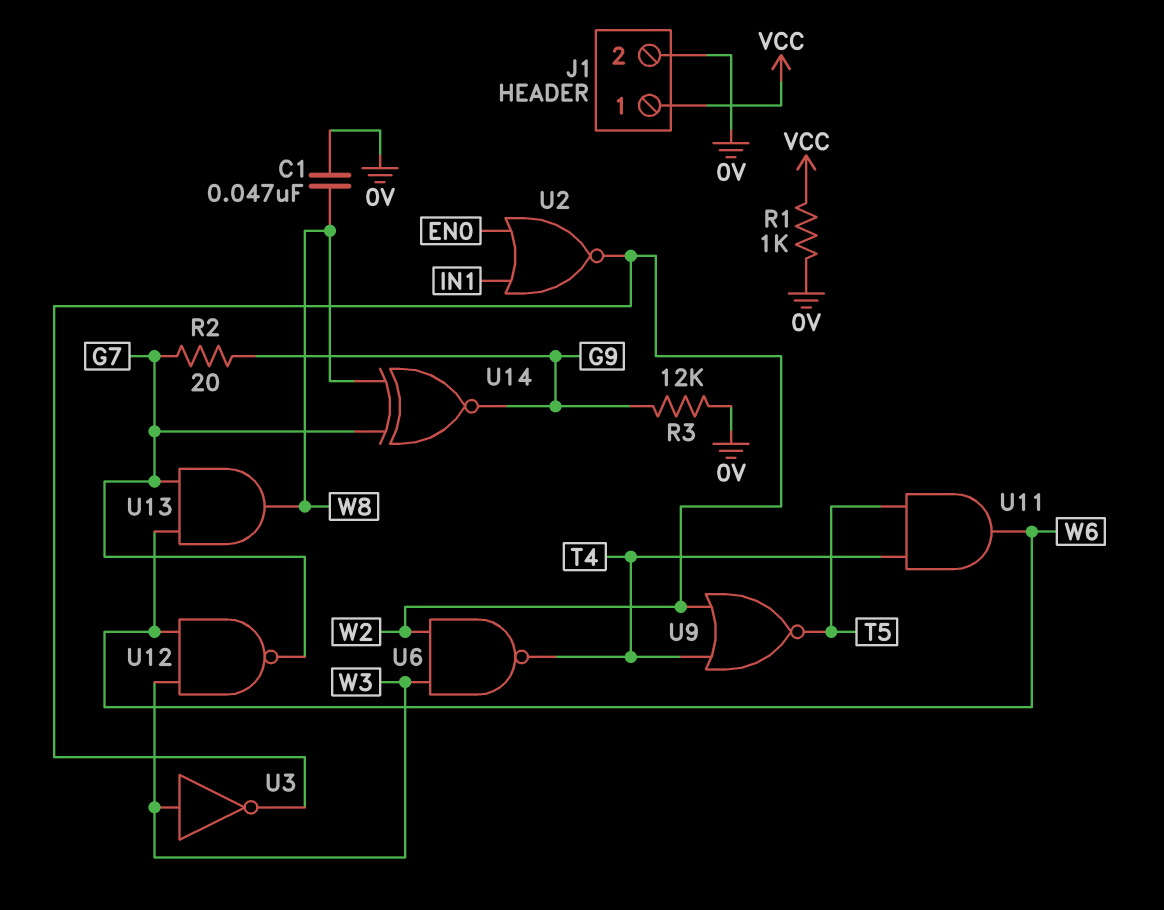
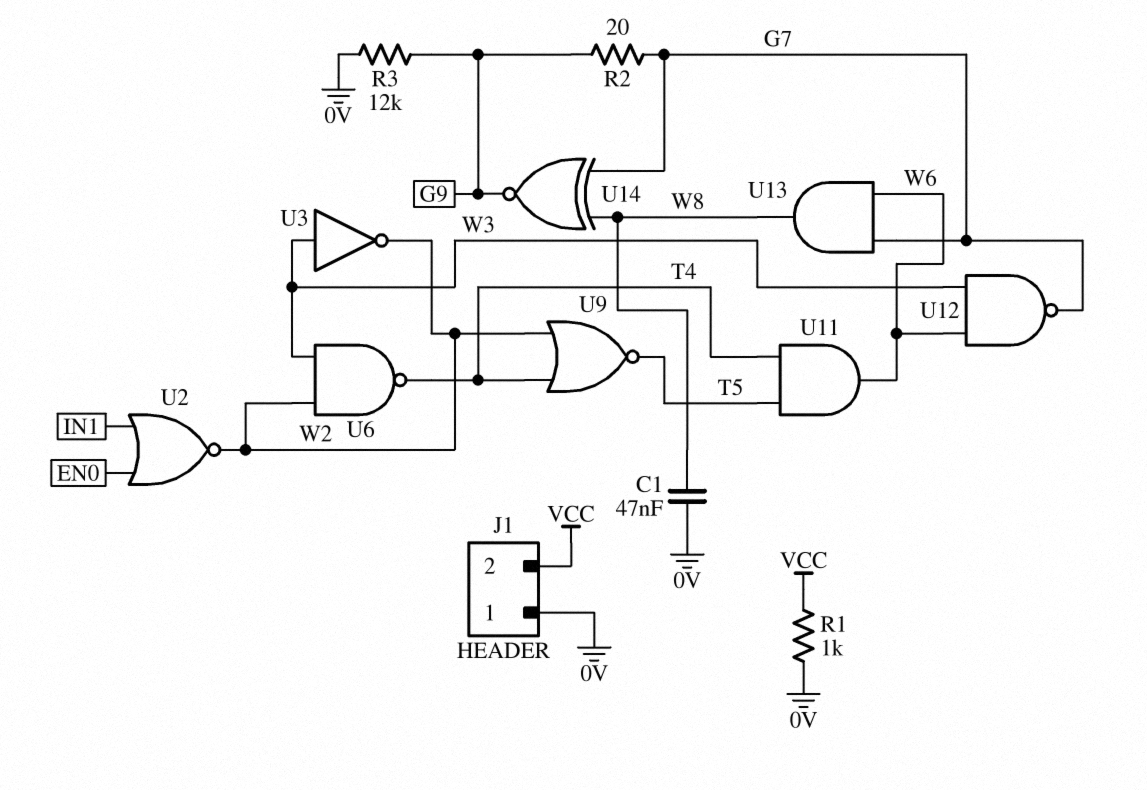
J1 pin 1: VCC -> 0V
J1 pin 2: 0V -> VCC

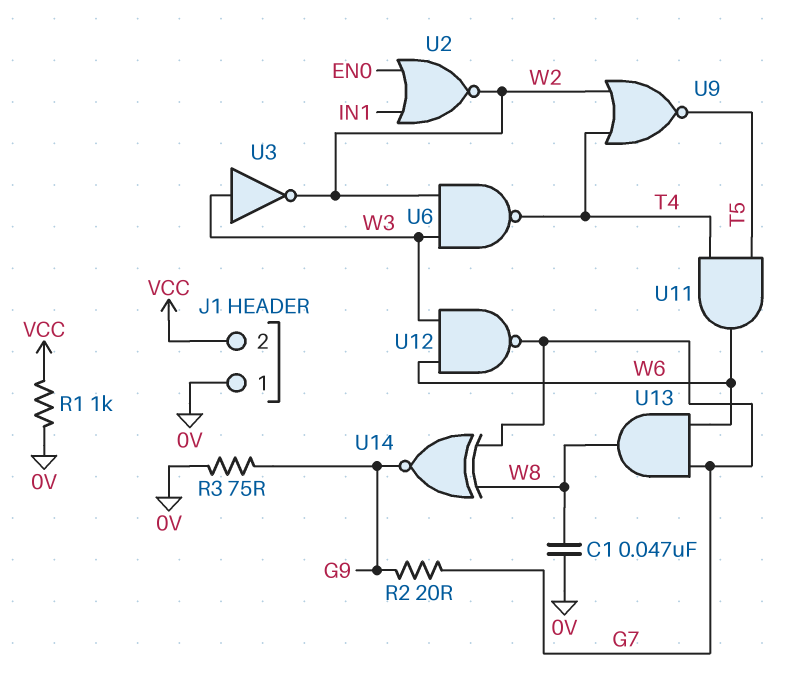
R3: 12k (0V, G9) -> 75 (0V, G9)

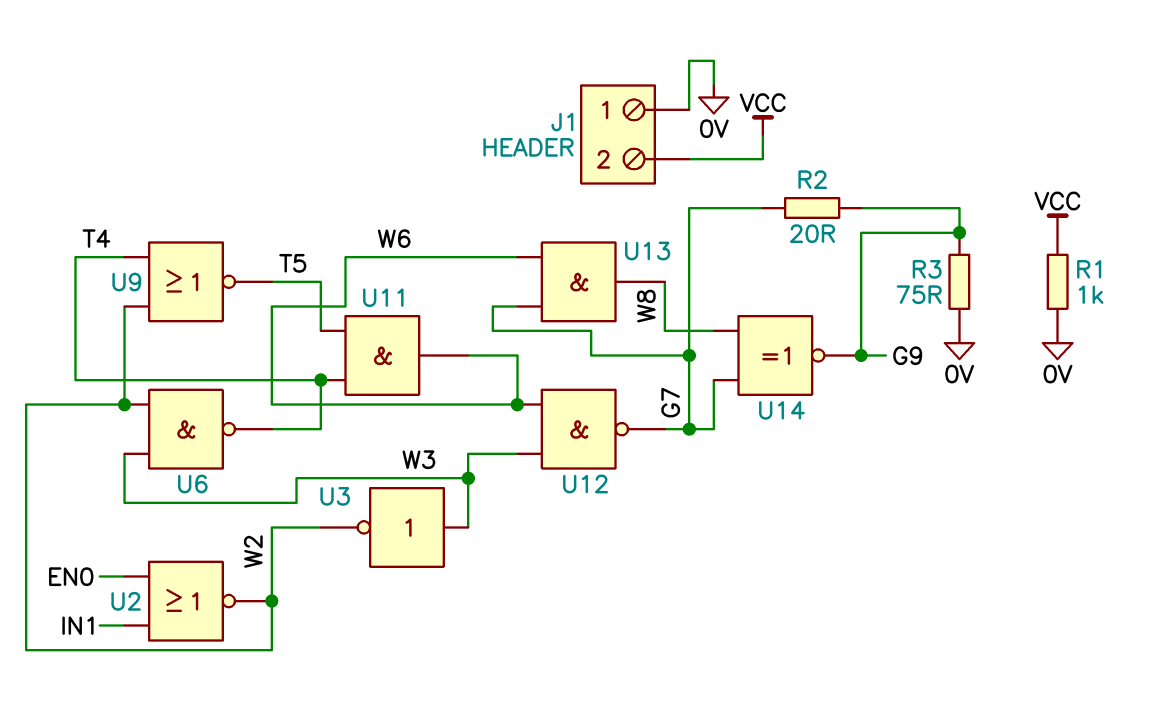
C1: 47nF (0V, W8) -> none

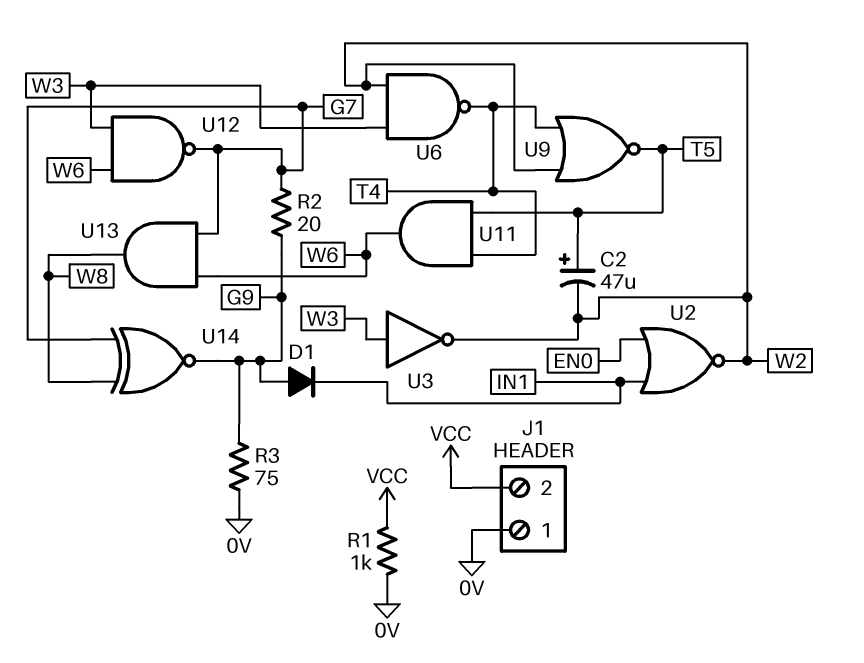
C2: none -> 47uF (plus T5, minus W2)
D1: none -> diode (A G9, K IN1)

